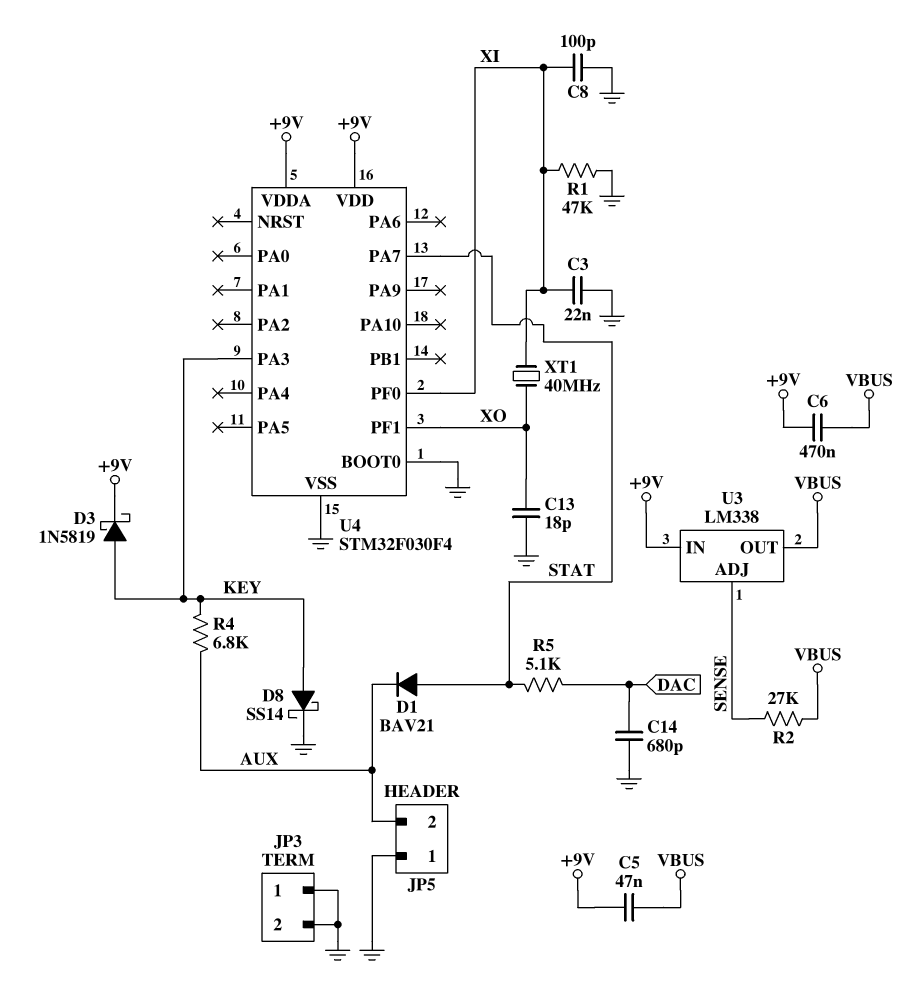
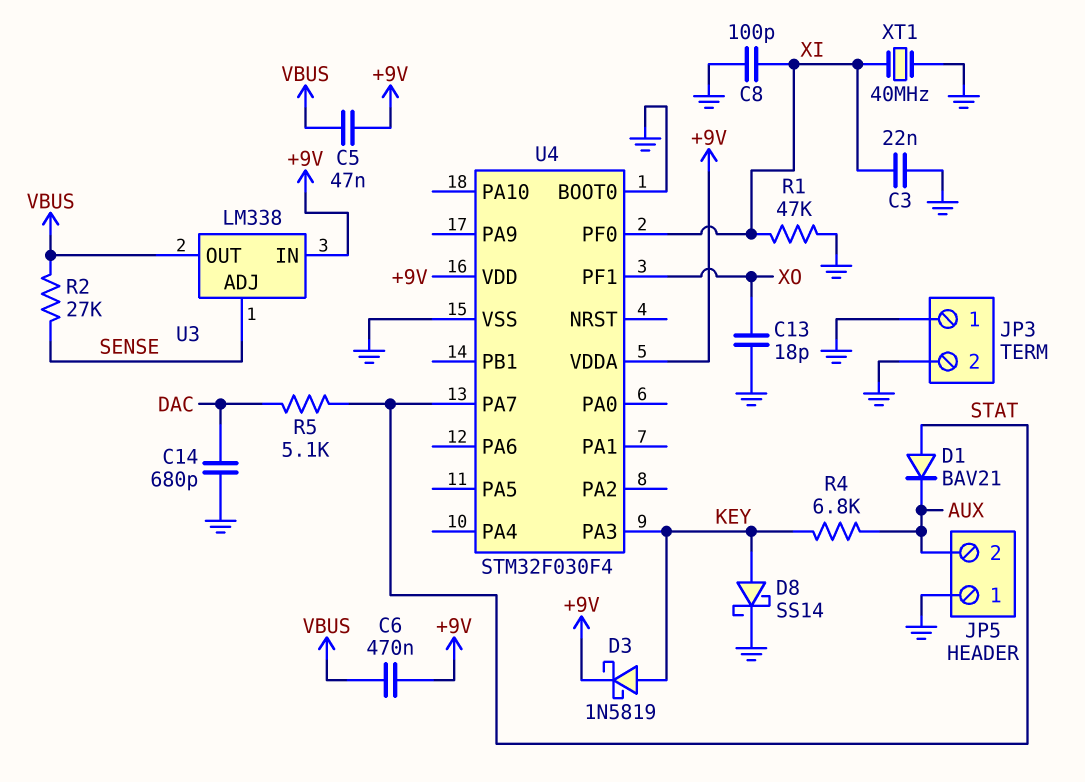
XT1: 40MHz (XI, XO) -> 40MHz (GND, XI)

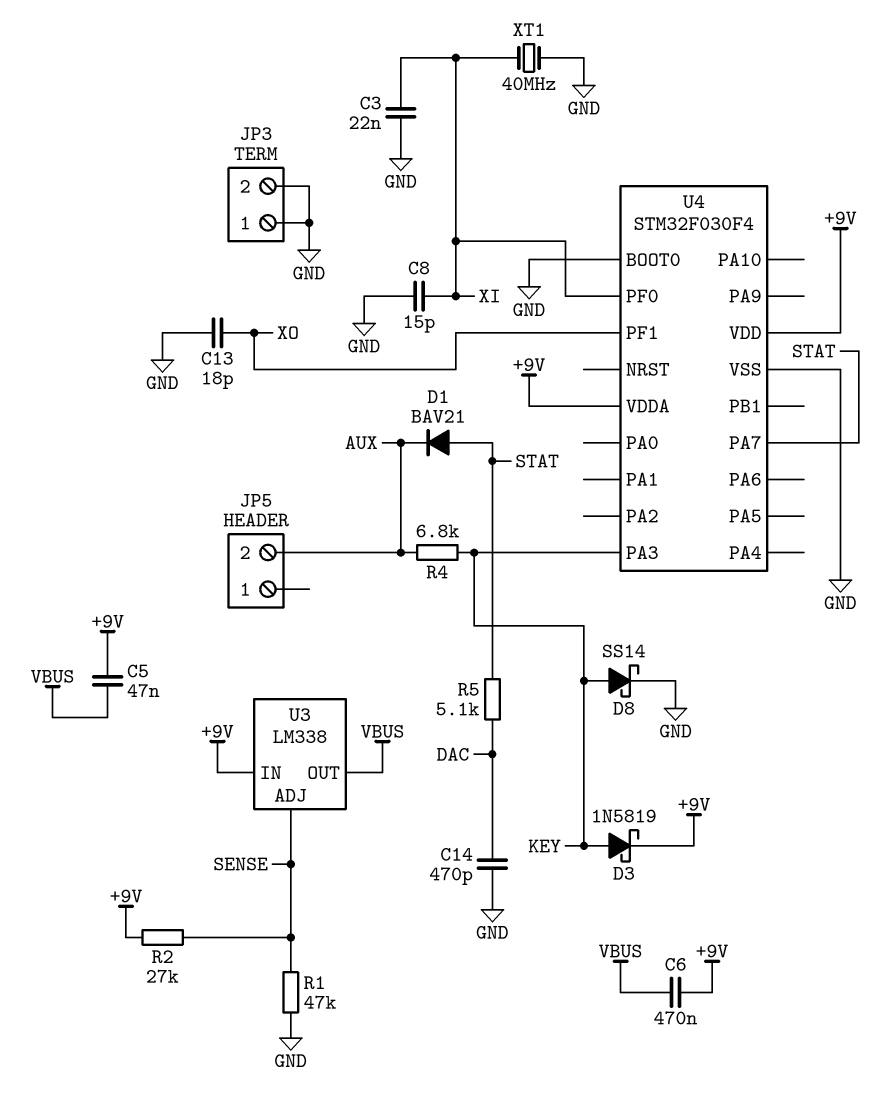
C8: 100pF (GND, XI) -> 15pF (GND, XI)
C14: 680pF (DAC, GND) -> 470pF (DAC, GND)
JP5 pin 1: GND -> none
R1: 47k (GND, XI) -> 47k (GND, SENSE)
R2: 27k (SENSE, VBUS) -> 27k (+9V, SENSE)

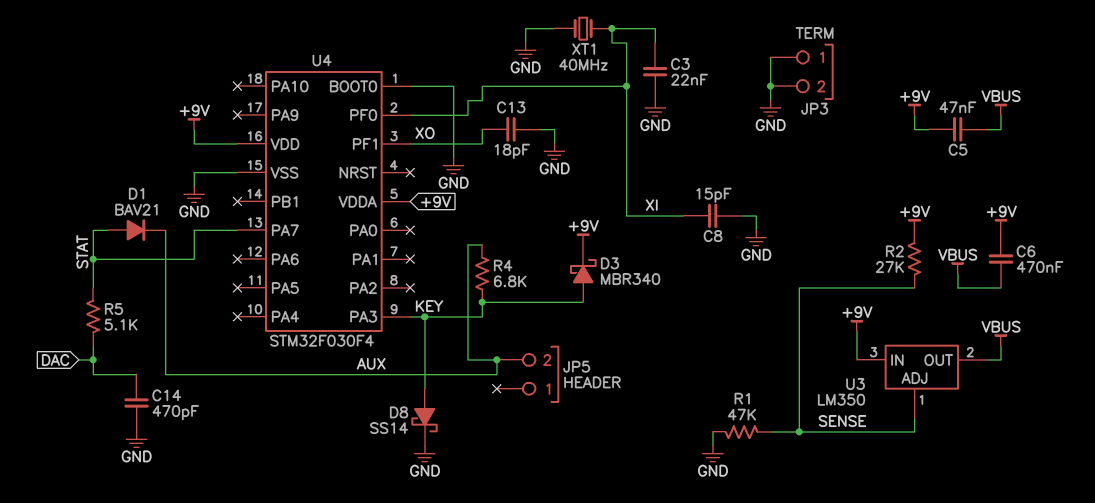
D3: schottky 1N5819 (A KEY, K +9V) -> schottky MBR340 (A KEY, K +9V)
U3: LM338 -> LM350

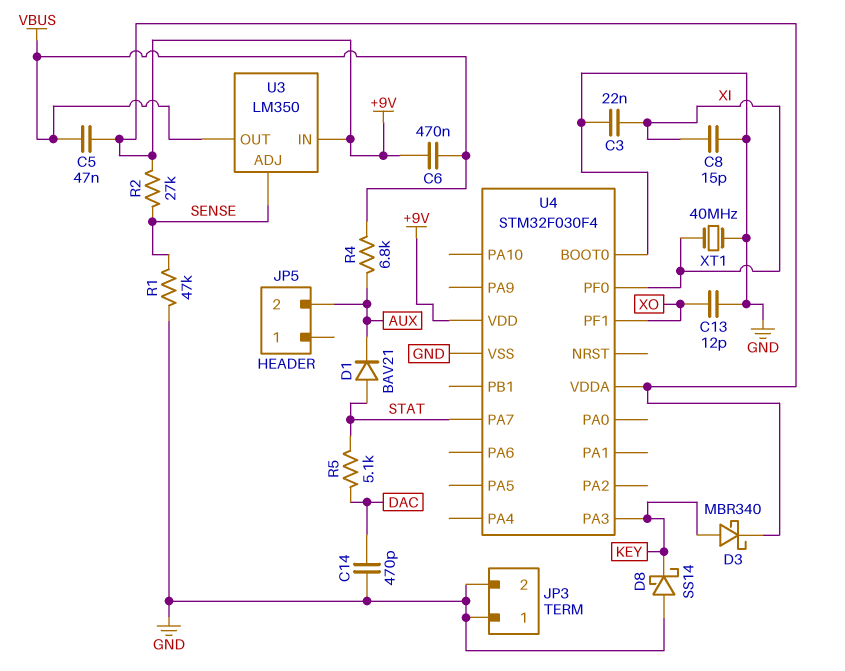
C13: 18pF (GND, XO) -> 12pF (GND, XO)
D8: schottky SS14 (A KEY, K GND) -> schottky SS14 (A GND, K KEY)
R4: 6.8k (AUX, KEY) -> 6.8k (AUX, VBUS)

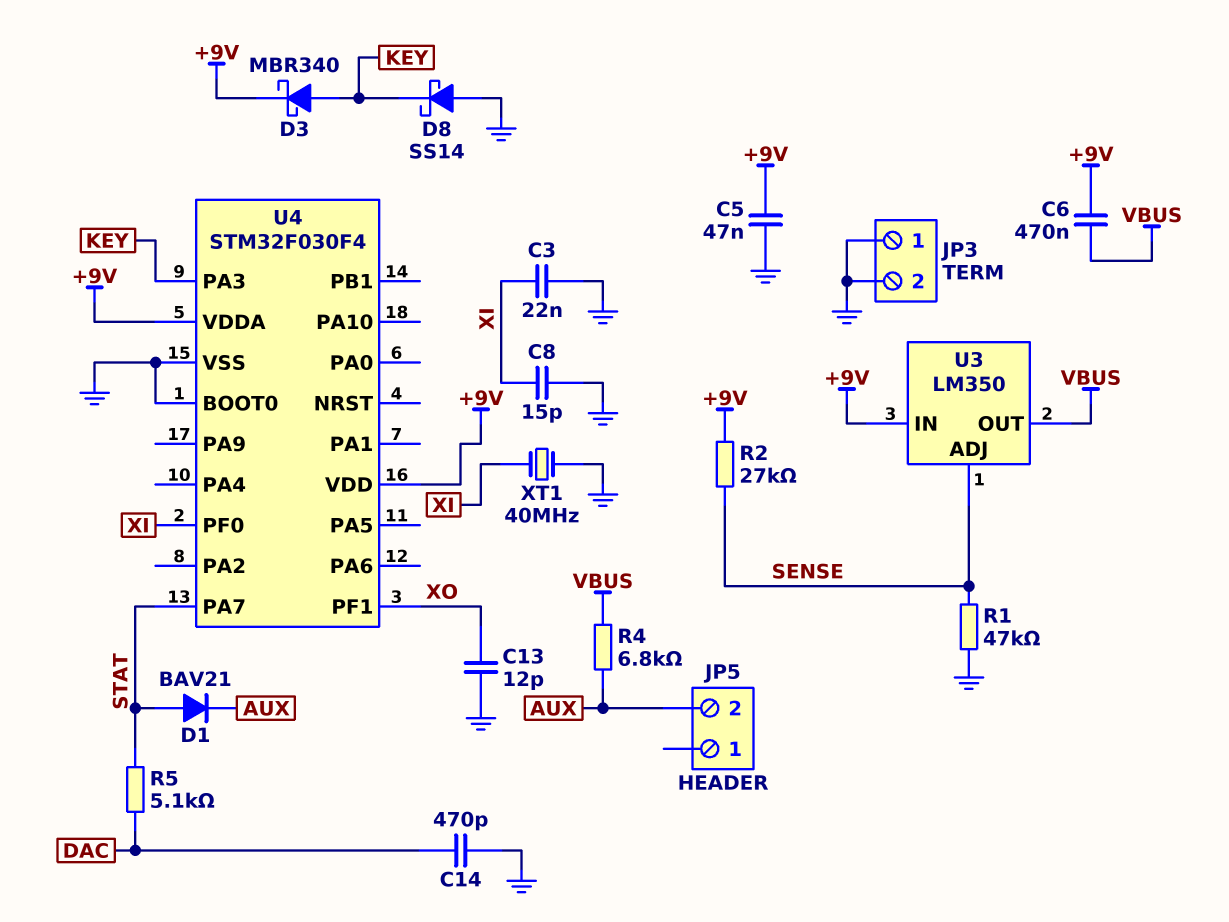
C5: 47nF (+9V, VBUS) -> 47nF (+9V, GND)

